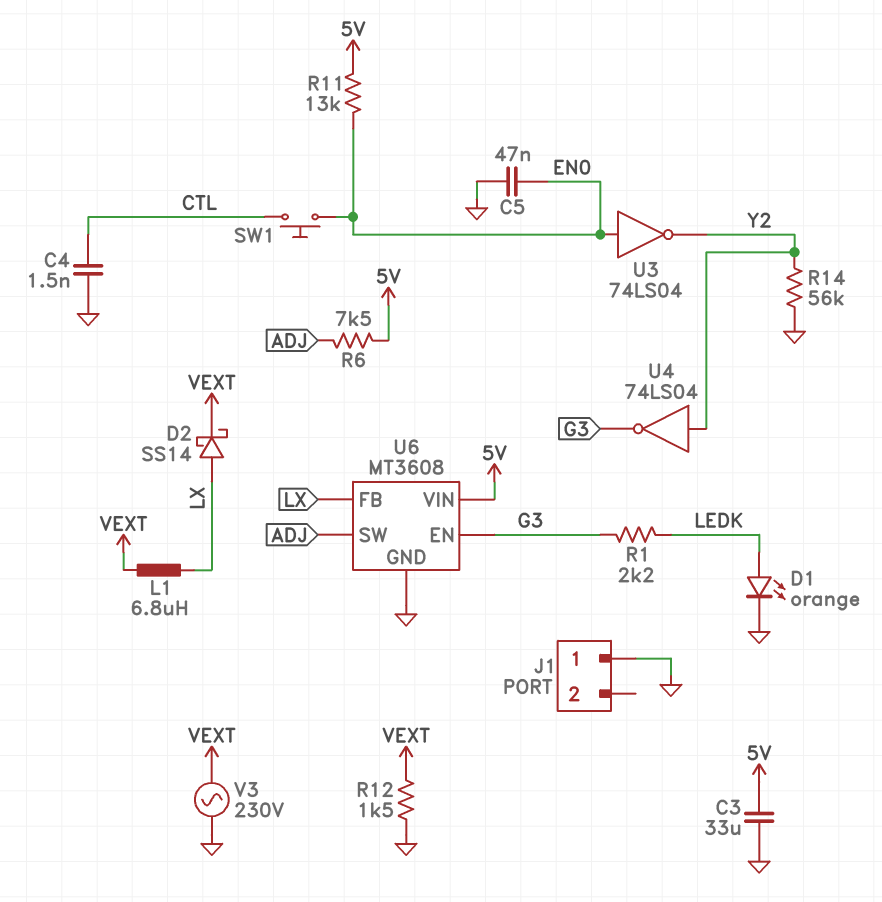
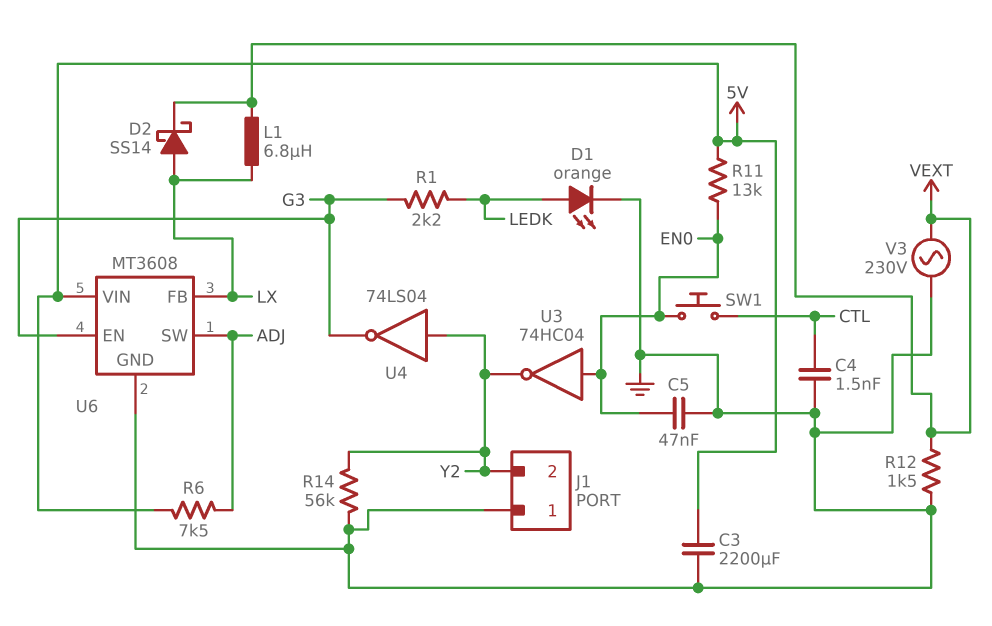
C3: 33uF (5V, GND) -> 2200uF (5V, GND)
J1 pin 2: none -> Y2
U3: NOT 74LS04 (in EN0, out Y2) -> NOT 74HC04 (in EN0, out Y2)

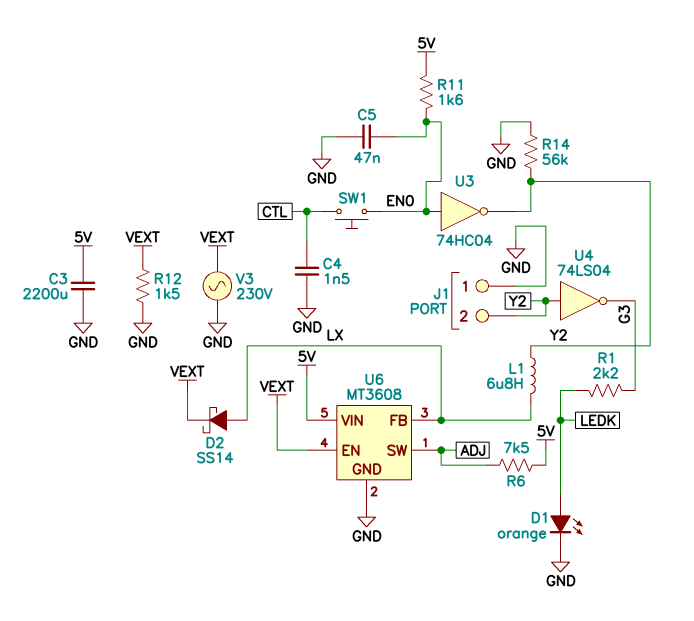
L1: 6.8uH (LX, VEXT) -> 6.8uH (LX, Y2)
R11: 13k (5V, EN0) -> 1.6k (5V, EN0)
U6 pin EN: G3 -> VEXT

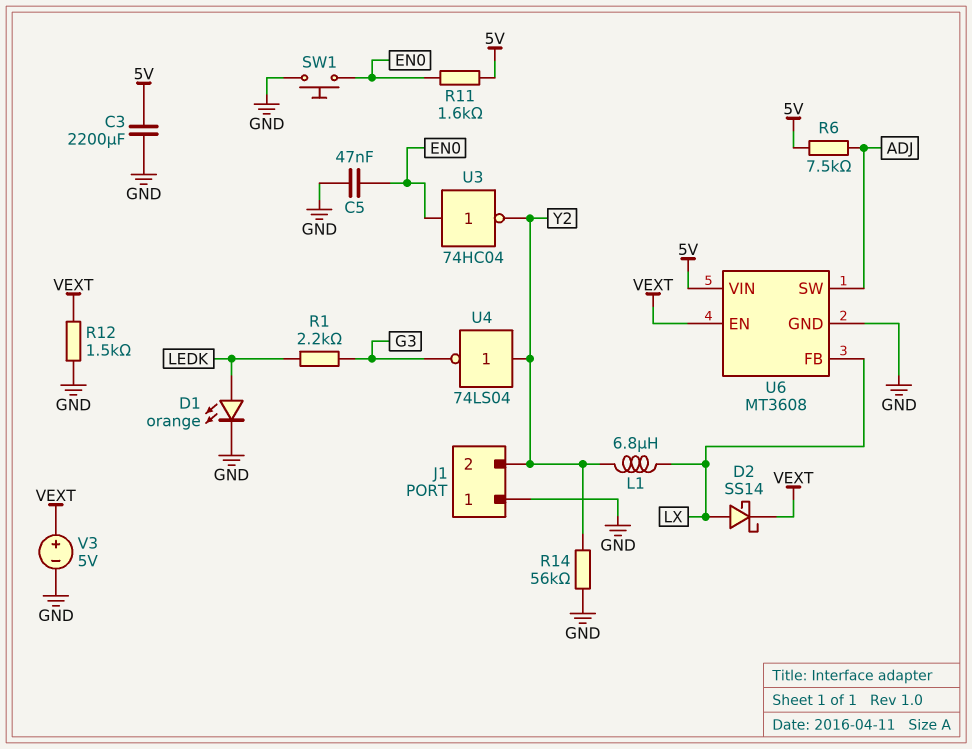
C4: 1.5nF (CTL, GND) -> none
SW1: button (CTL, EN0) -> button (EN0, GND)
V3: AC 230V (GND, VEXT) -> 5V (plus VEXT, minus GND)

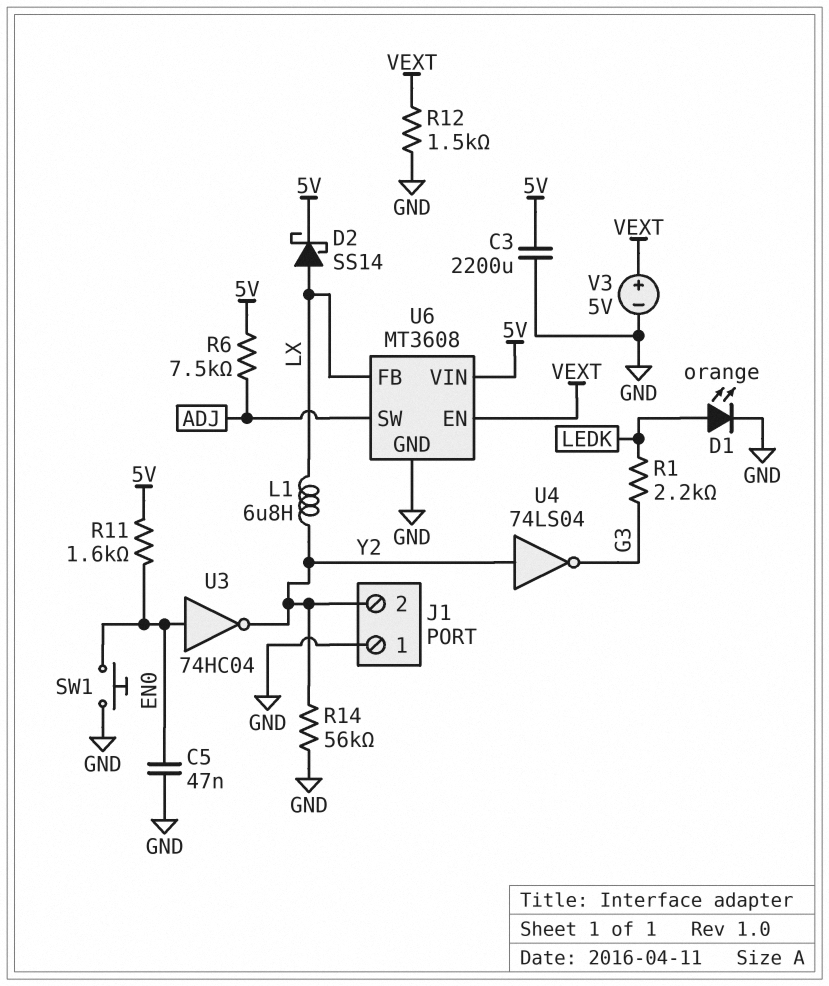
D2: schottky SS14 (A LX, K VEXT) -> schottky SS14 (A LX, K 5V)

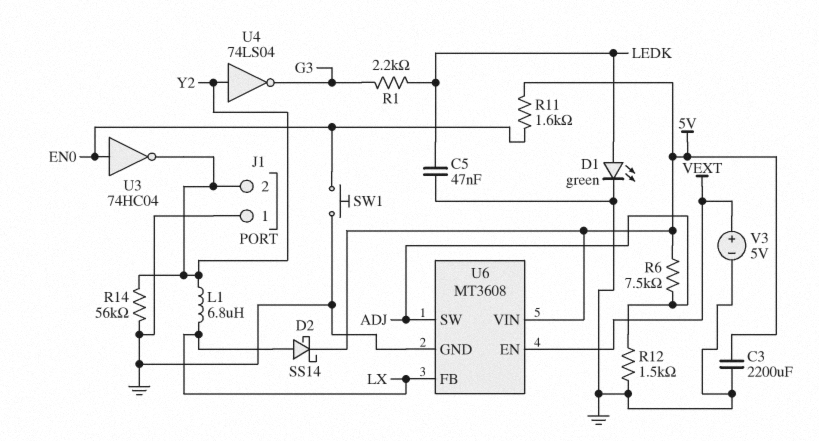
C5: 47nF (EN0, GND) -> 47nF (GND, LEDK)
D1: LED orange (A LEDK, K GND) -> LED green (A LEDK, K GND)
R12: 1.5k (GND, VEXT) -> 1.5k (ADJ, GND)

